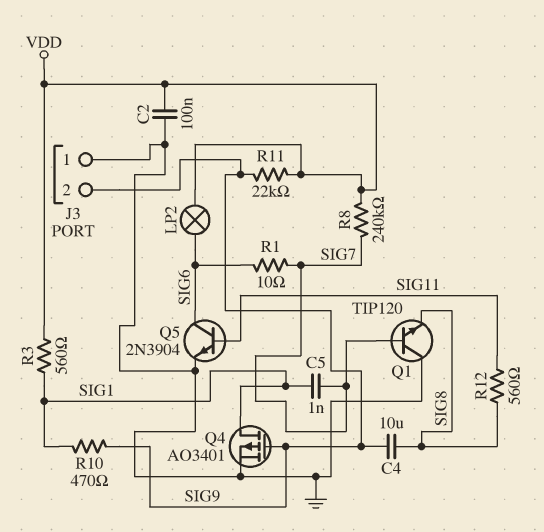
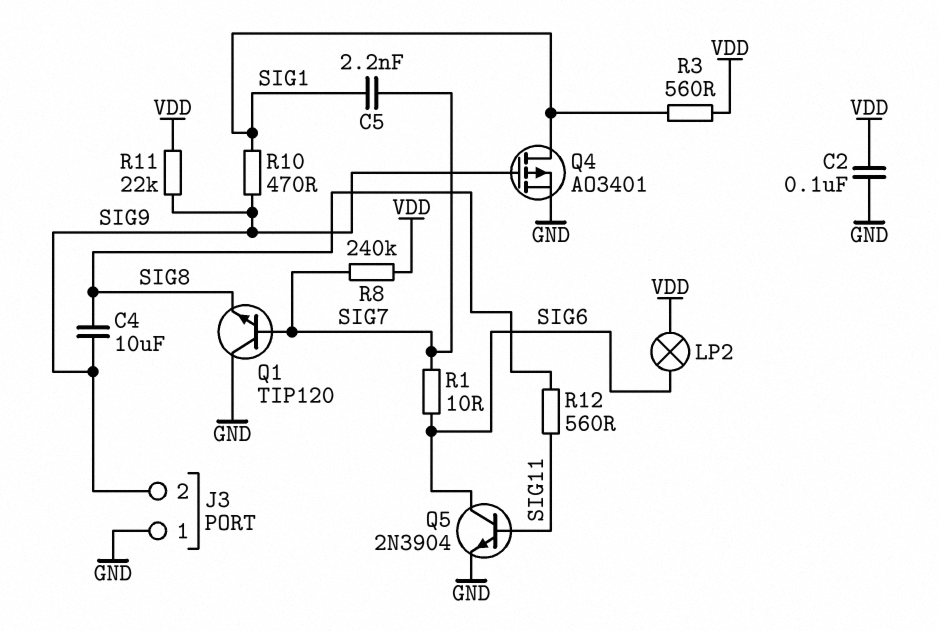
C5: 1nF (SIG1, SIG7) -> 2.2nF (SIG1, SIG7)

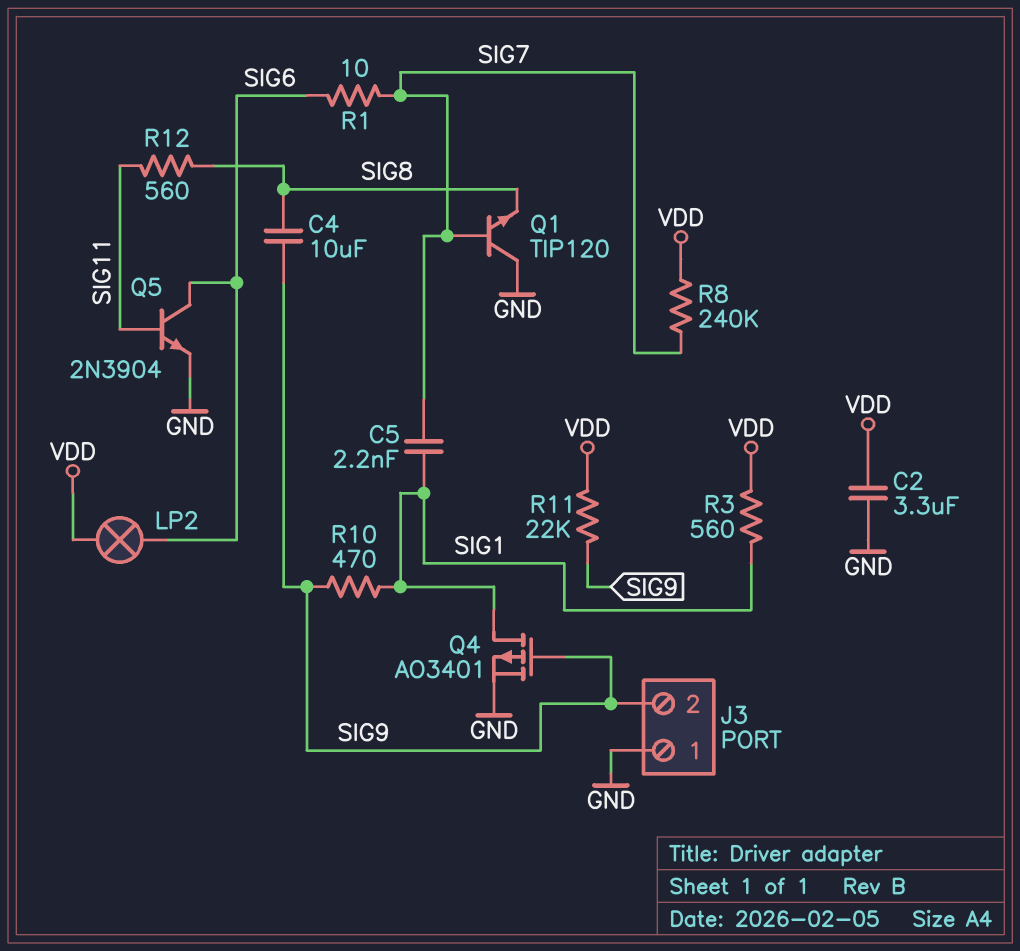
C2: 100nF (GND, VDD) -> 3.3uF (GND, VDD)

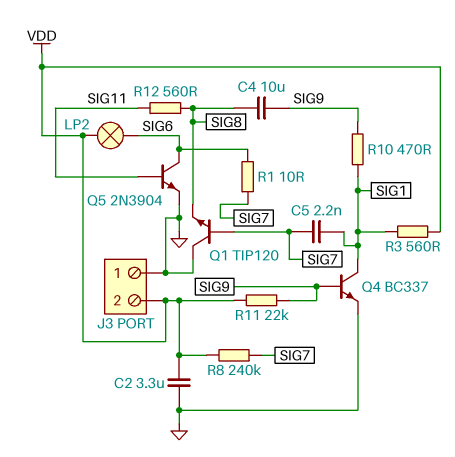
J3 pin 2: SIG9 -> VDD
Q4: PMOS AO3401 (G SIG9, D SIG1, S GND) -> NPN BC337 (B SIG9, C SIG1, E GND)

